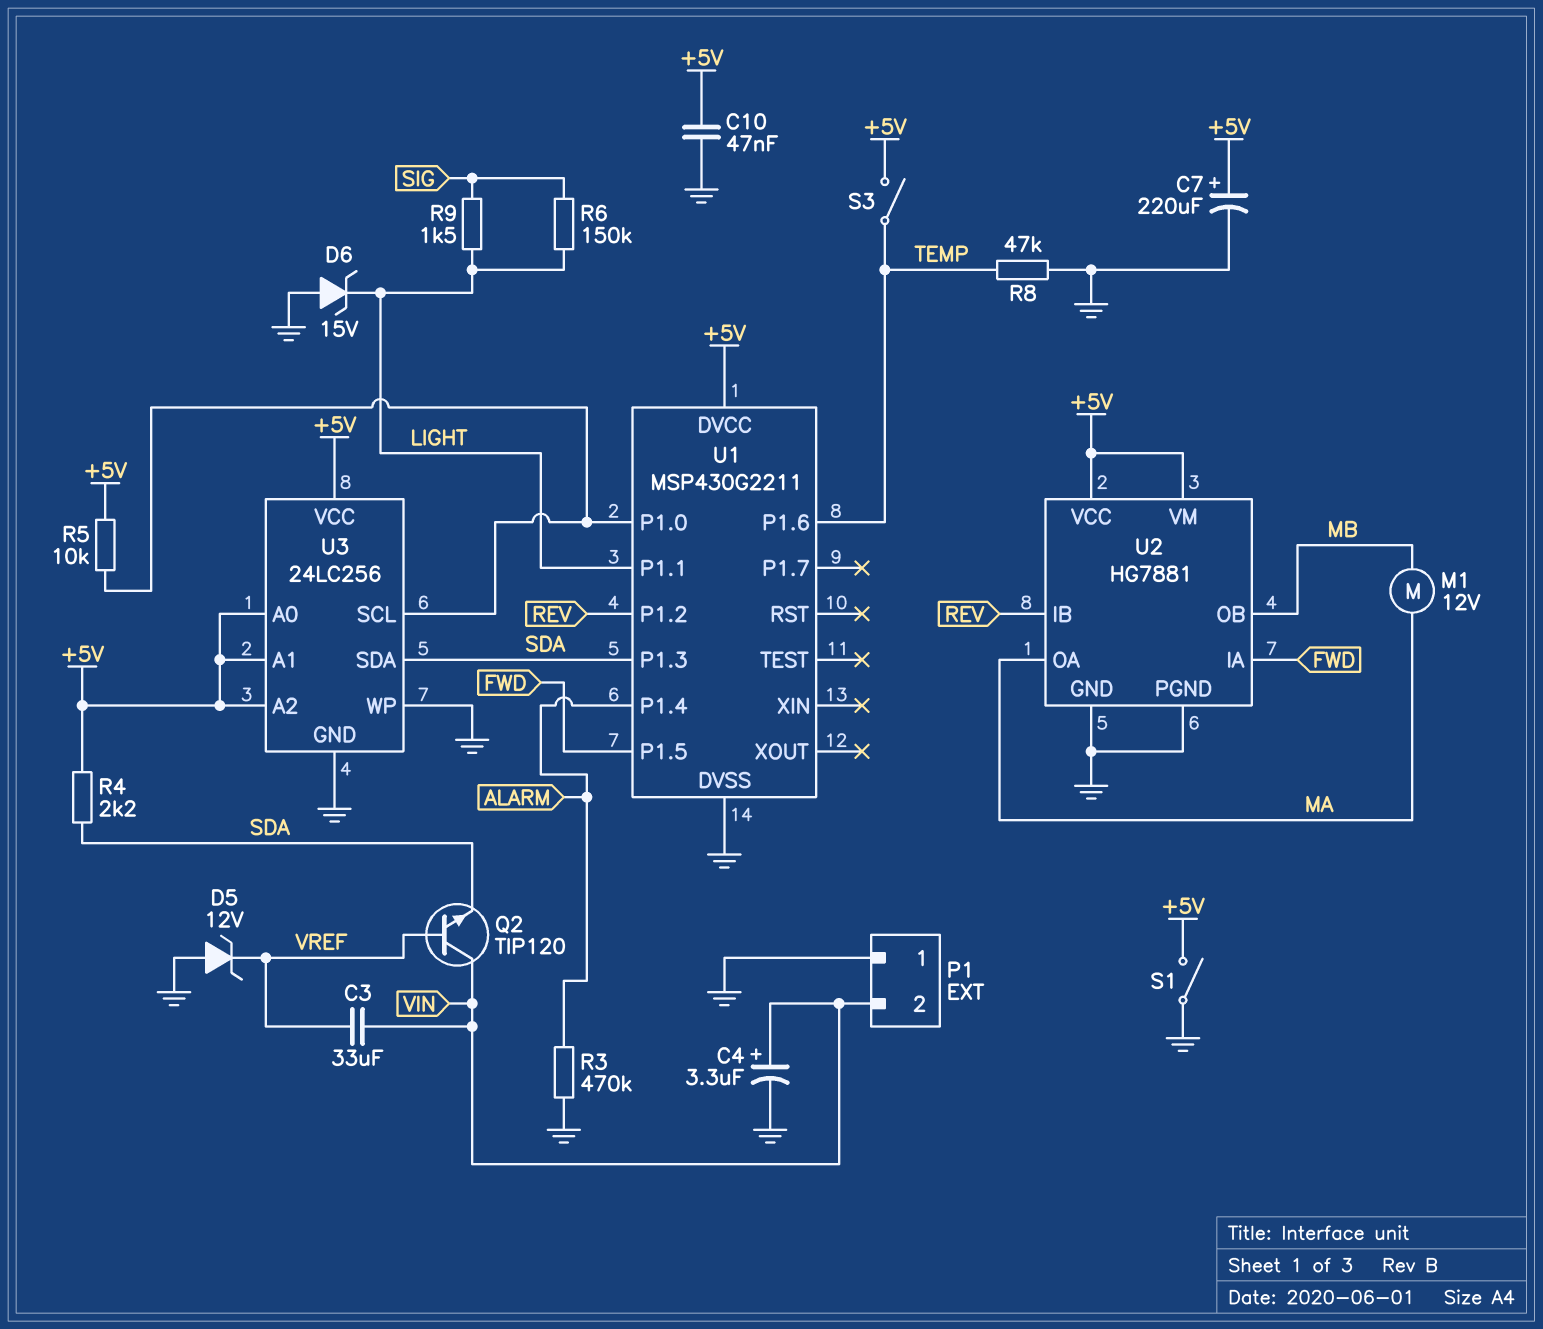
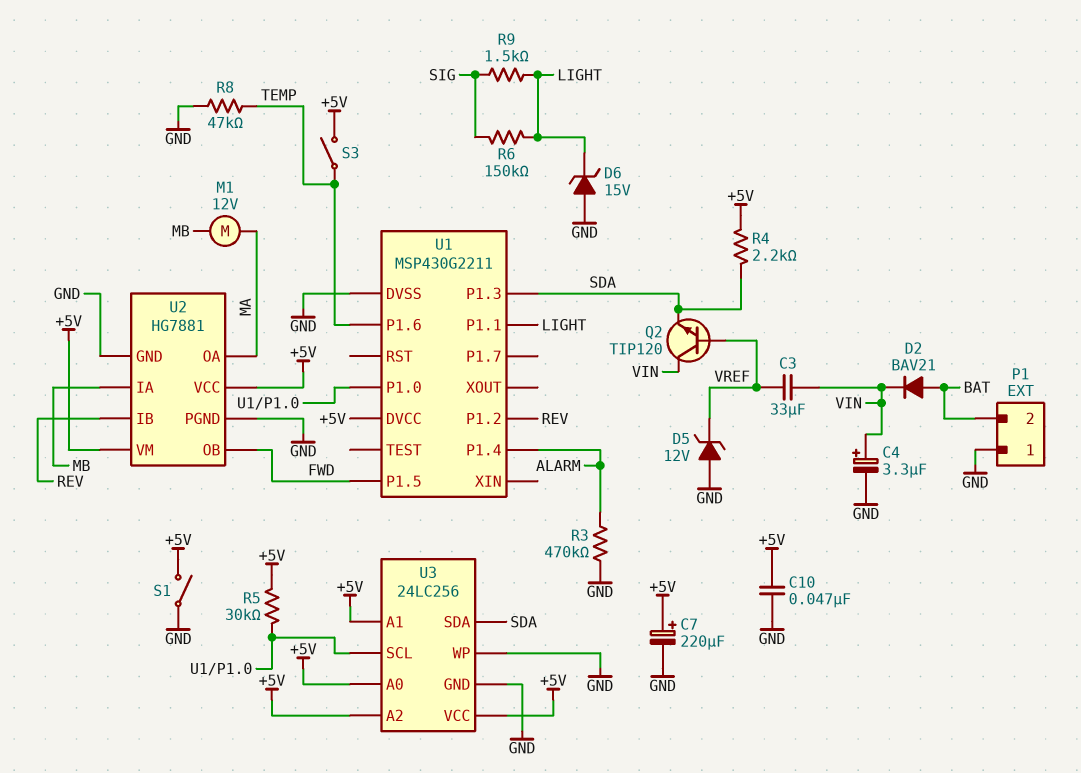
D2: none -> diode BAV21 (A BAT, K VIN)
P1 pin 2: VIN -> BAT
R5: 10k (+5V, U1/P1.0) -> 30k (+5V, U1/P1.0)
U2 pin IA: FWD -> MB
U2 pin OB: MB -> FWD

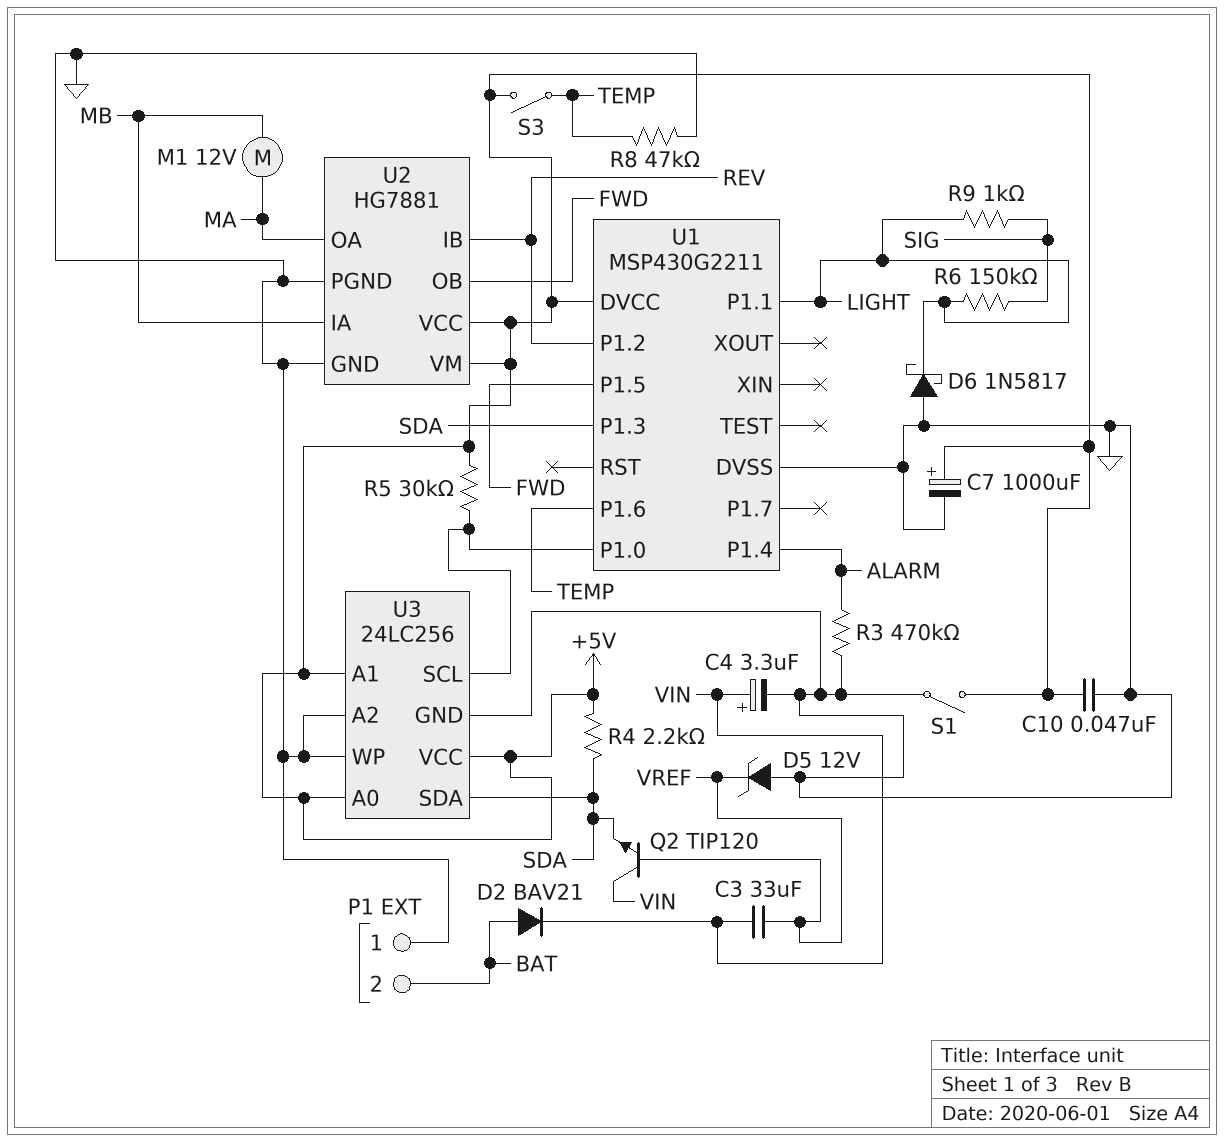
C7: 220uF (plus +5V, minus GND) -> 1000uF (plus +5V, minus GND)
D6: zener 15V (A GND, K LIGHT) -> schottky 1N5817 (A GND, K LIGHT)
R9: 1.5k (LIGHT, SIG) -> 1k (LIGHT, SIG)
U3 pin A2: +5V -> GND

